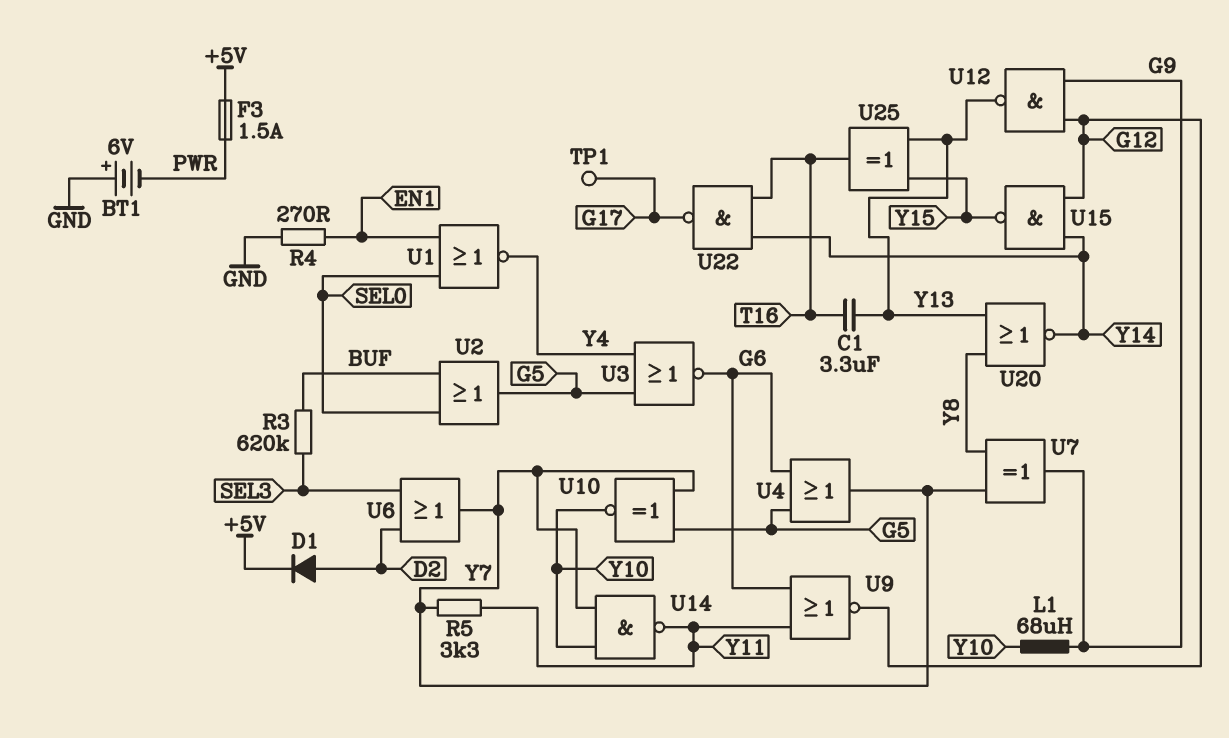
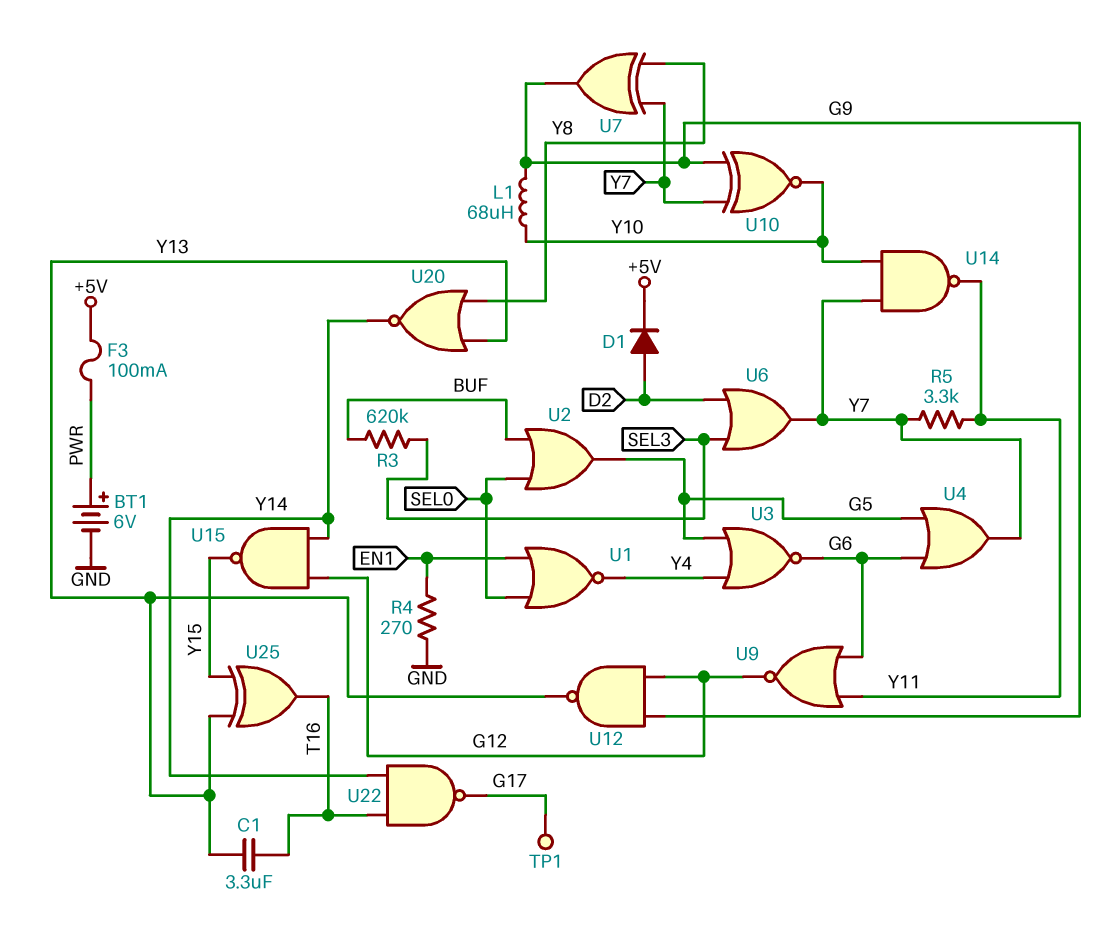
BT1: 6V (plus GND, minus PWR) -> 6V (plus PWR, minus GND)
F3: 1.5A (+5V, PWR) -> 100mA (+5V, PWR)
U10: XNOR (in G5, in Y7, out Y10) -> XNOR (in G9, in Y7, out Y10)

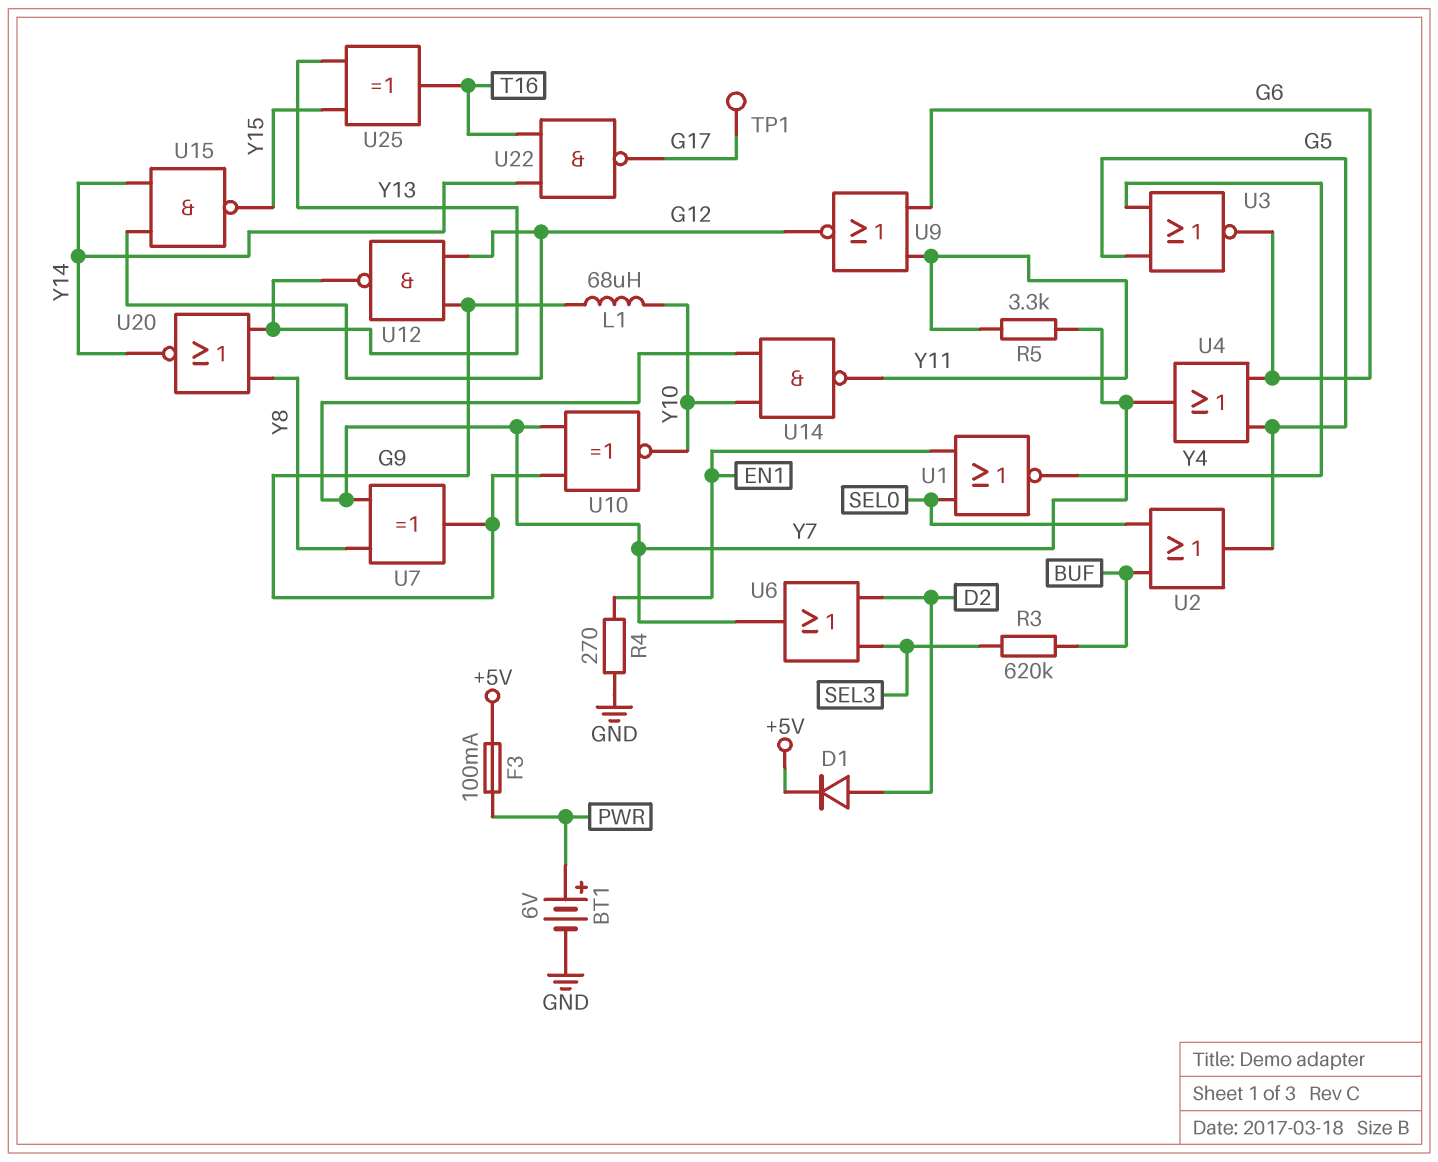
C1: 3.3uF (T16, Y13) -> none

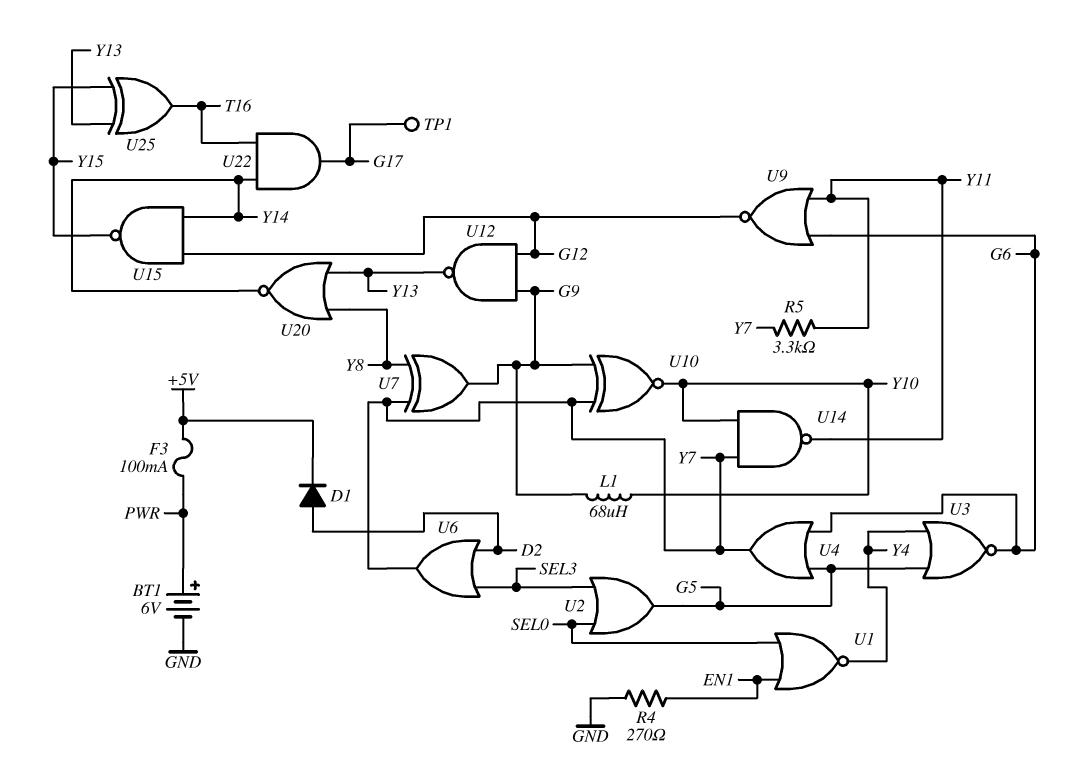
R3: 620k (BUF, SEL3) -> none
U2: OR (in BUF, in SEL0, out G5) -> OR (in SEL0, in SEL3, out G5)
U22: NAND (in T16, in Y14, out G17) -> AND (in T16, in Y14, out G17)

